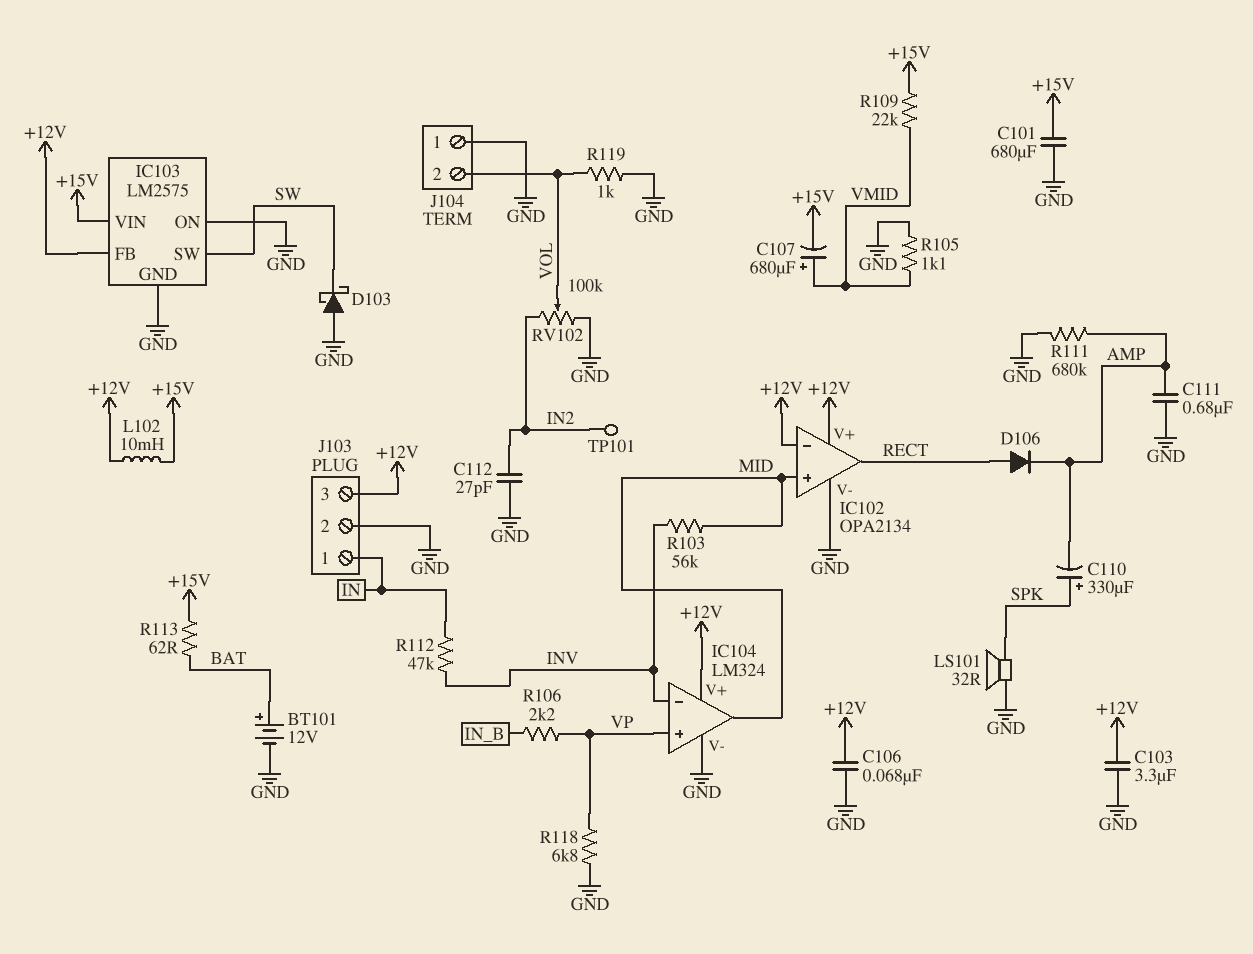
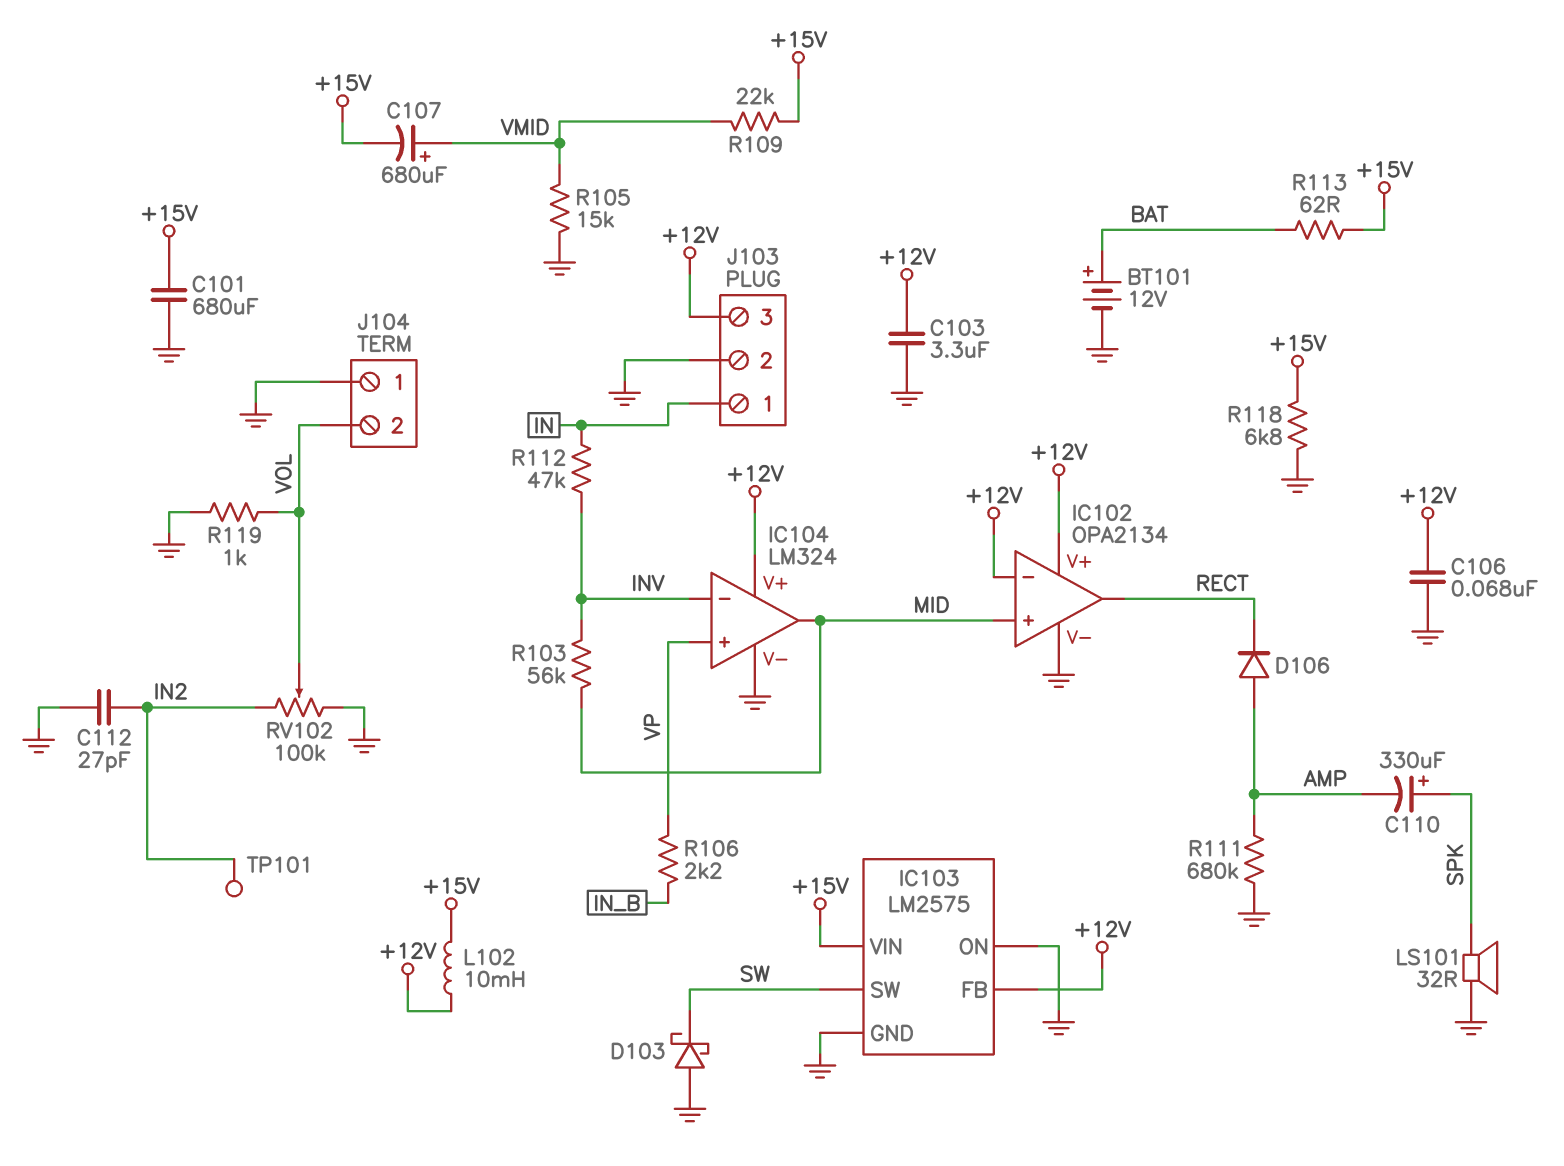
C111: 680nF (AMP, GND) -> none
D106: diode (A RECT, K AMP) -> diode (A AMP, K RECT)
R105: 1.1k (GND, VMID) -> 15k (GND, VMID)
R118: 6.8k (GND, VP) -> 6.8k (+15V, GND)

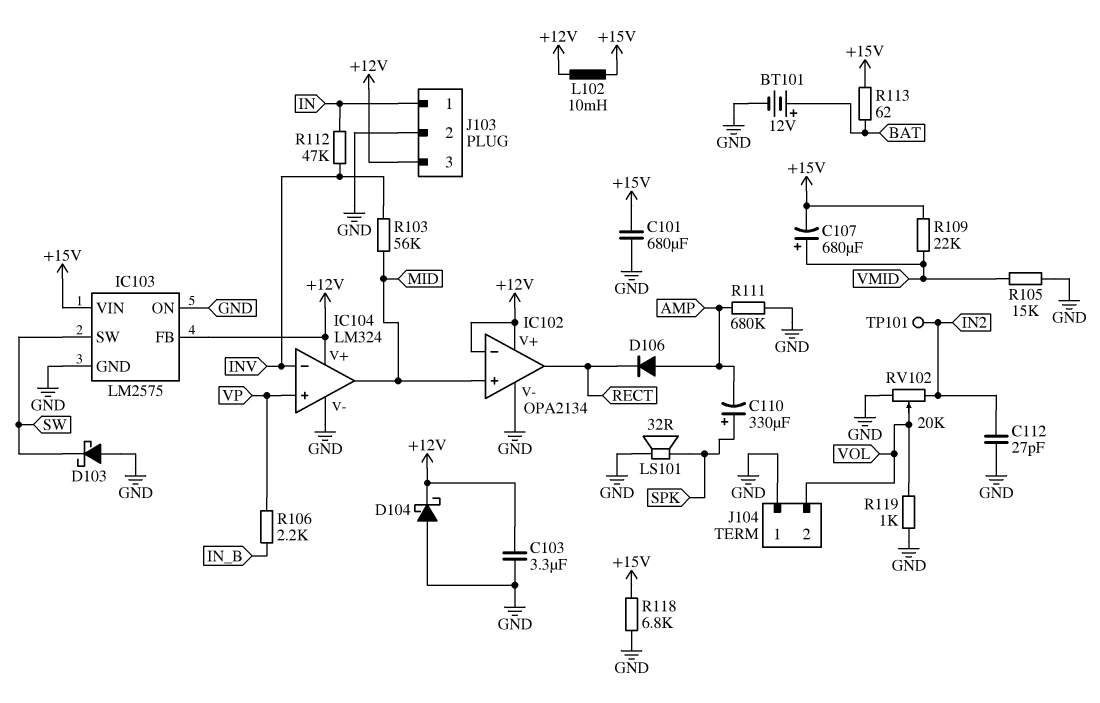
C106: 68nF (+12V, GND) -> none
D104: none -> schottky (A GND, K +12V)
RV102: 100k (GND, IN2, wiper VOL) -> 20k (GND, IN2, wiper VOL)

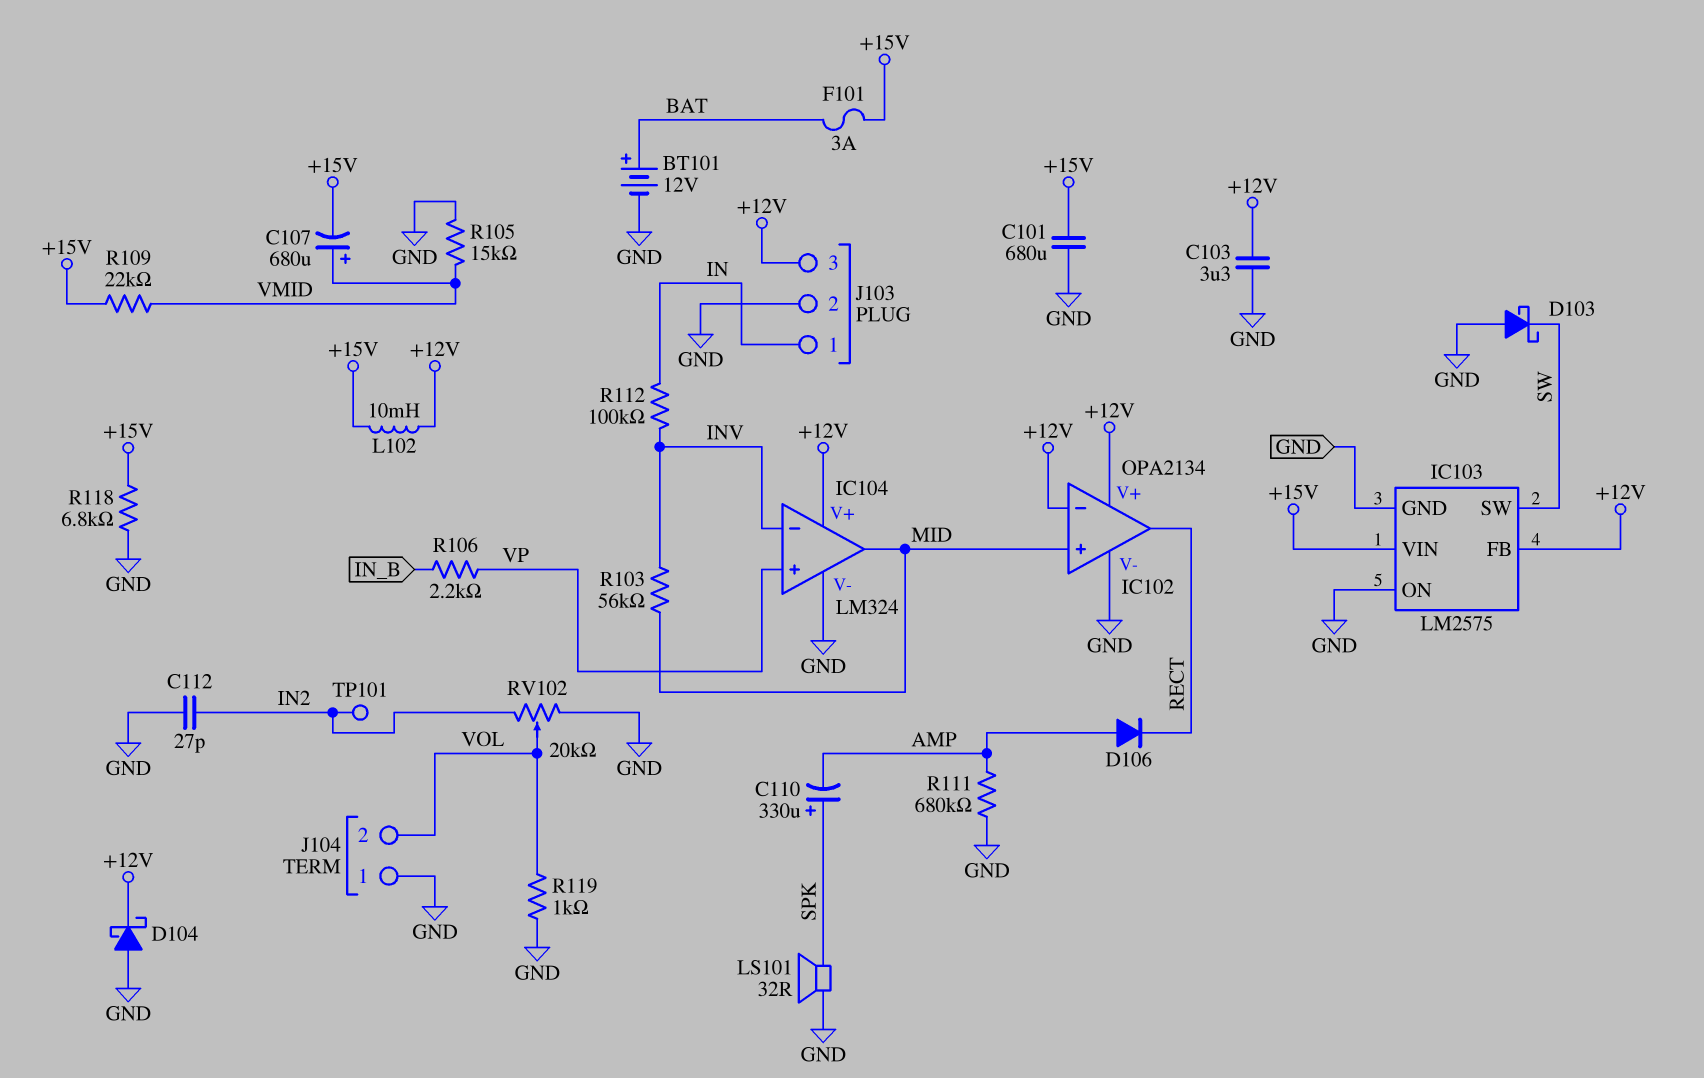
F101: none -> 3A (+15V, BAT)
R112: 47k (IN, INV) -> 100k (IN, INV)
R113: 62 (+15V, BAT) -> none

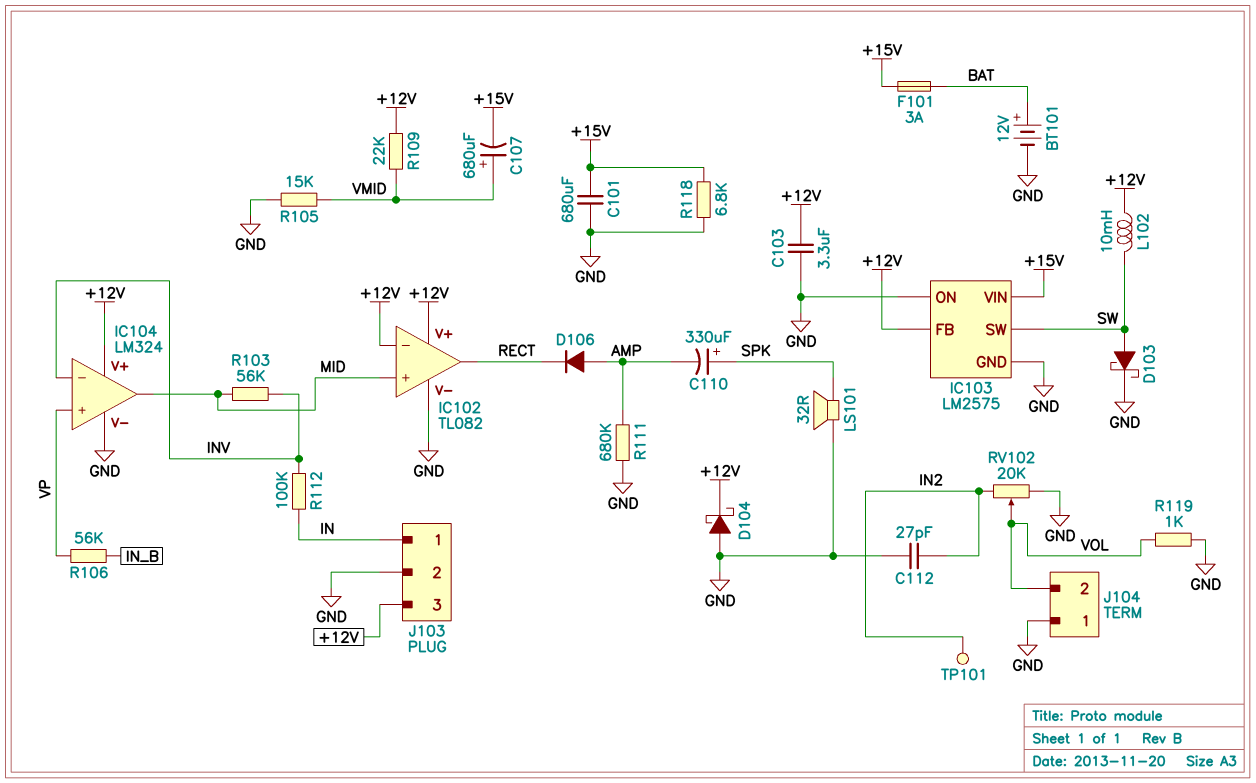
D103: schottky (A GND, K SW) -> schottky (A SW, K GND)
IC102: OPA2134 -> TL082
L102: 10mH (+12V, +15V) -> 10mH (+12V, SW)
R106: 2.2k (IN_B, VP) -> 56k (IN_B, VP)
R109: 22k (+15V, VMID) -> 22k (+12V, VMID)

